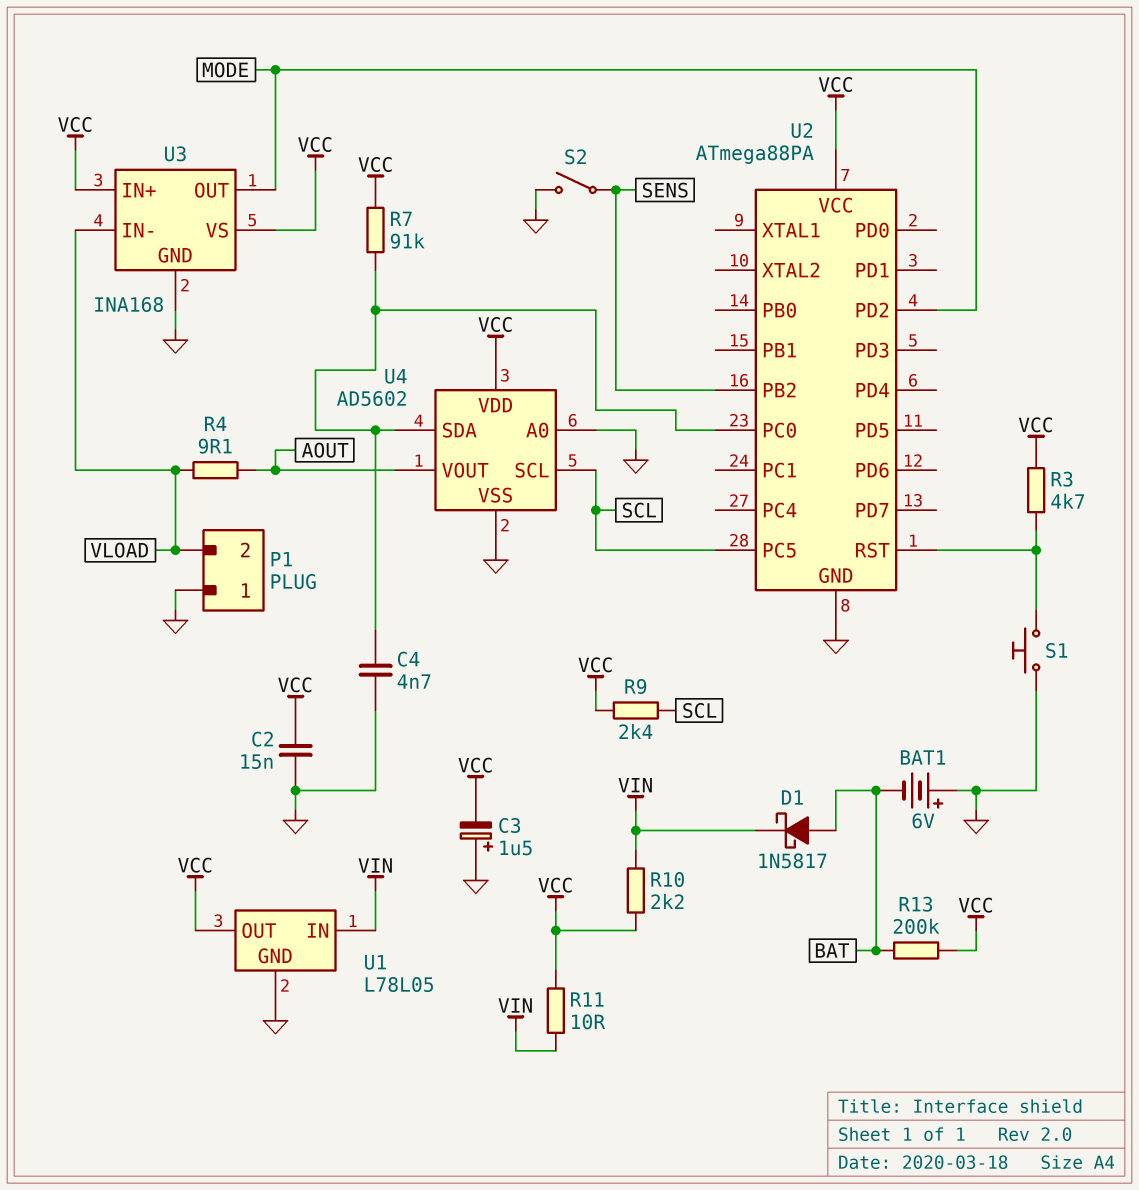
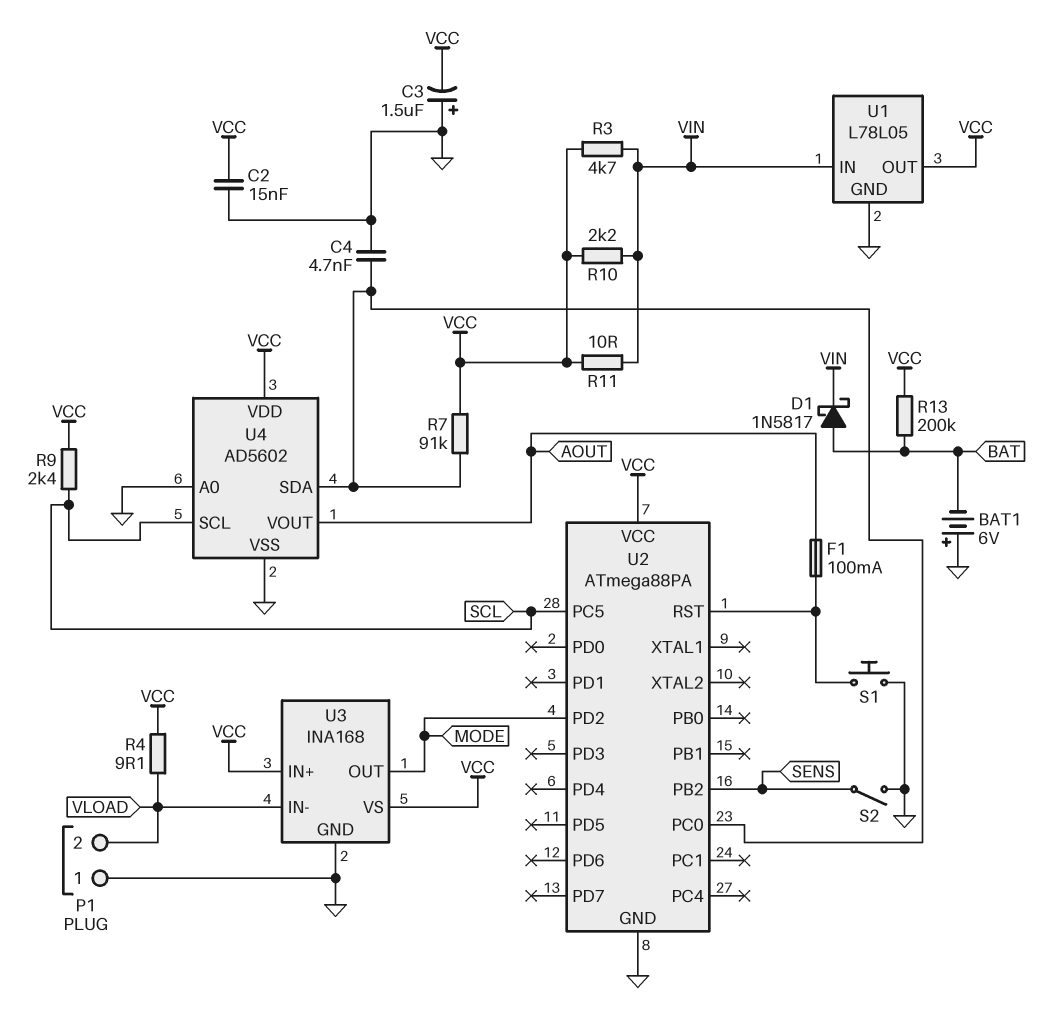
F1: none -> 100mA (AOUT, U2/RST)
R3: 4.7k (U2/RST, VCC) -> 4.7k (VCC, VIN)
R4: 9.1 (AOUT, VLOAD) -> 9.1 (VCC, VLOAD)

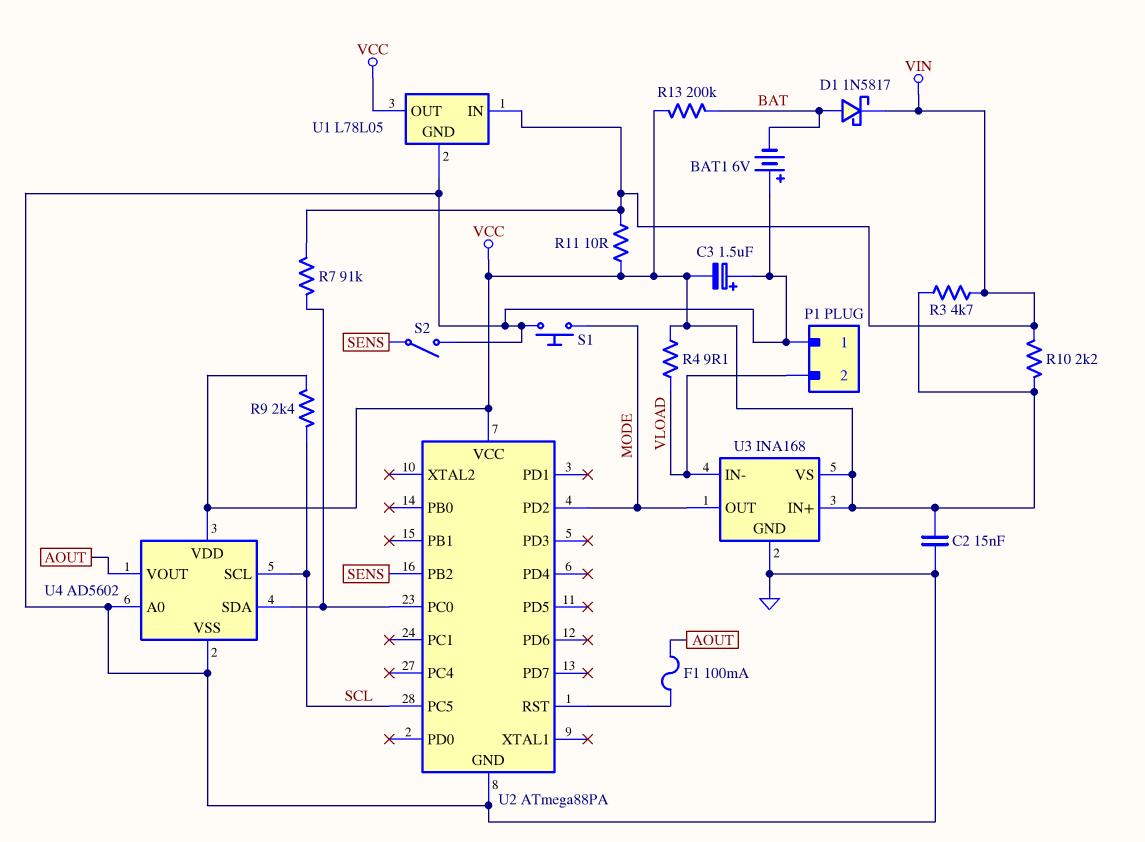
C4: 4.7nF (GND, U2/PC0) -> none
R7: 91k (U2/PC0, VCC) -> 91k (U2/PC0, VIN)
S1: button (GND, U2/RST) -> button (GND, MODE)

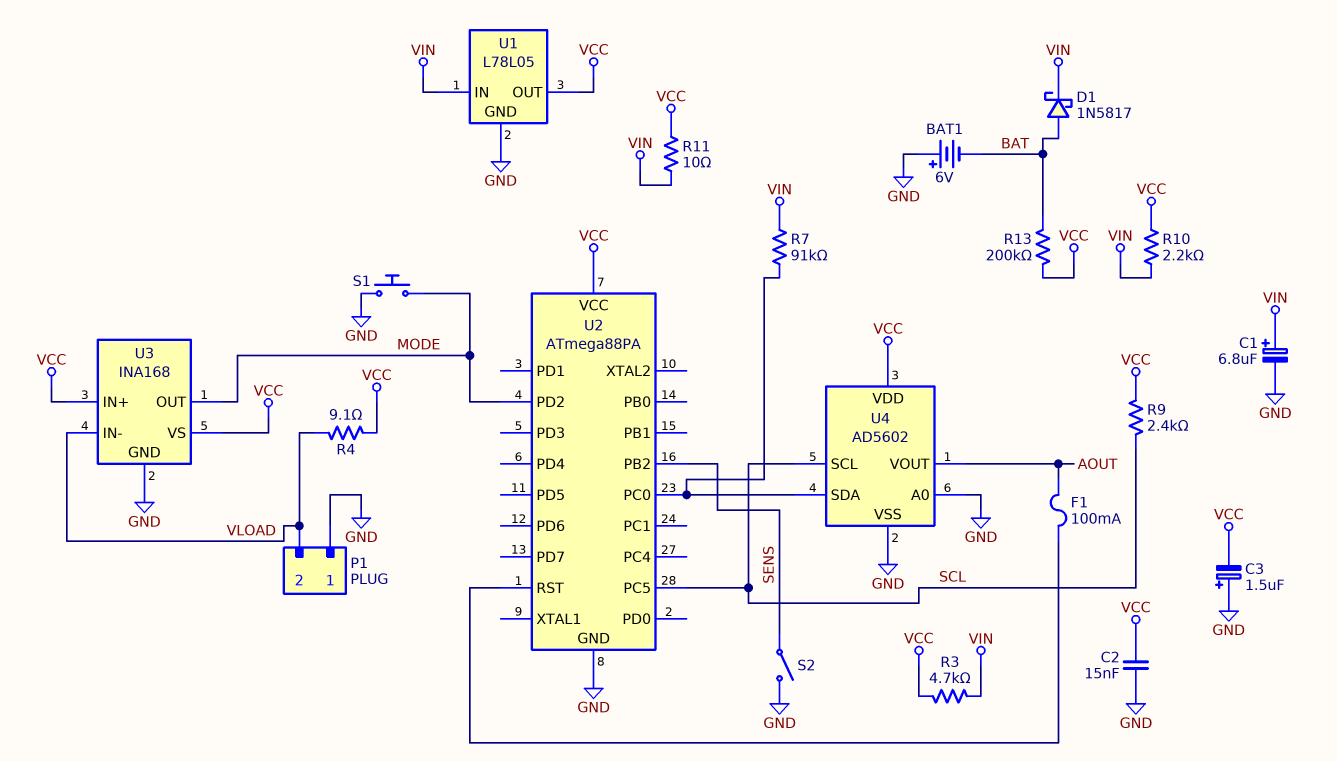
C1: none -> 6.8uF (plus VIN, minus GND)

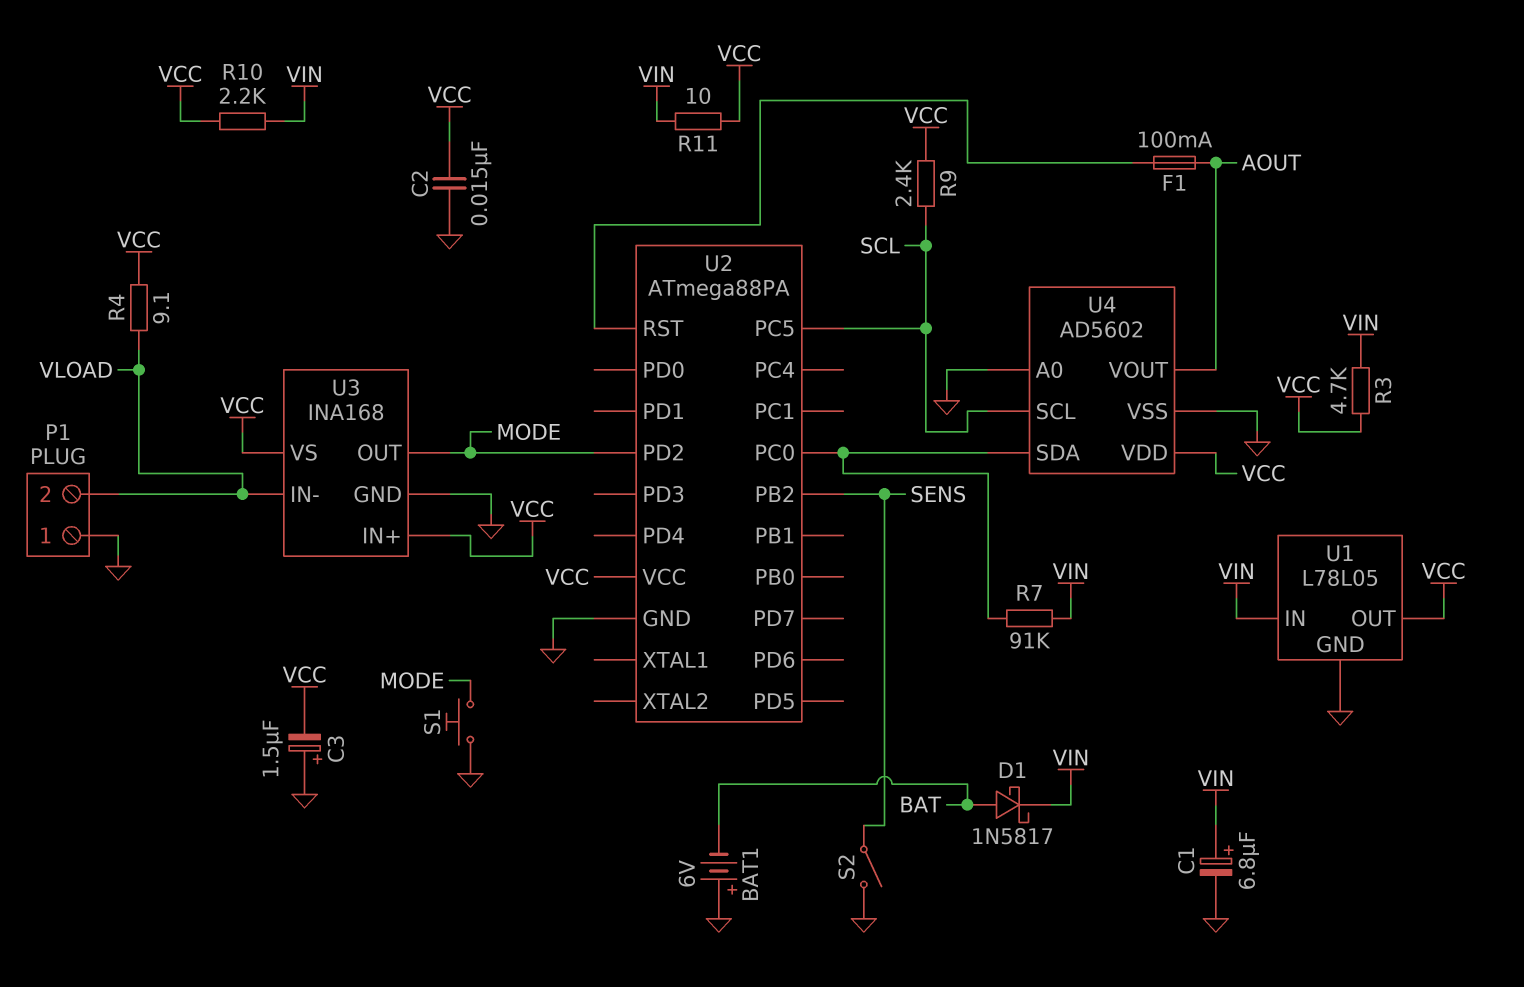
R13: 200k (BAT, VCC) -> none

